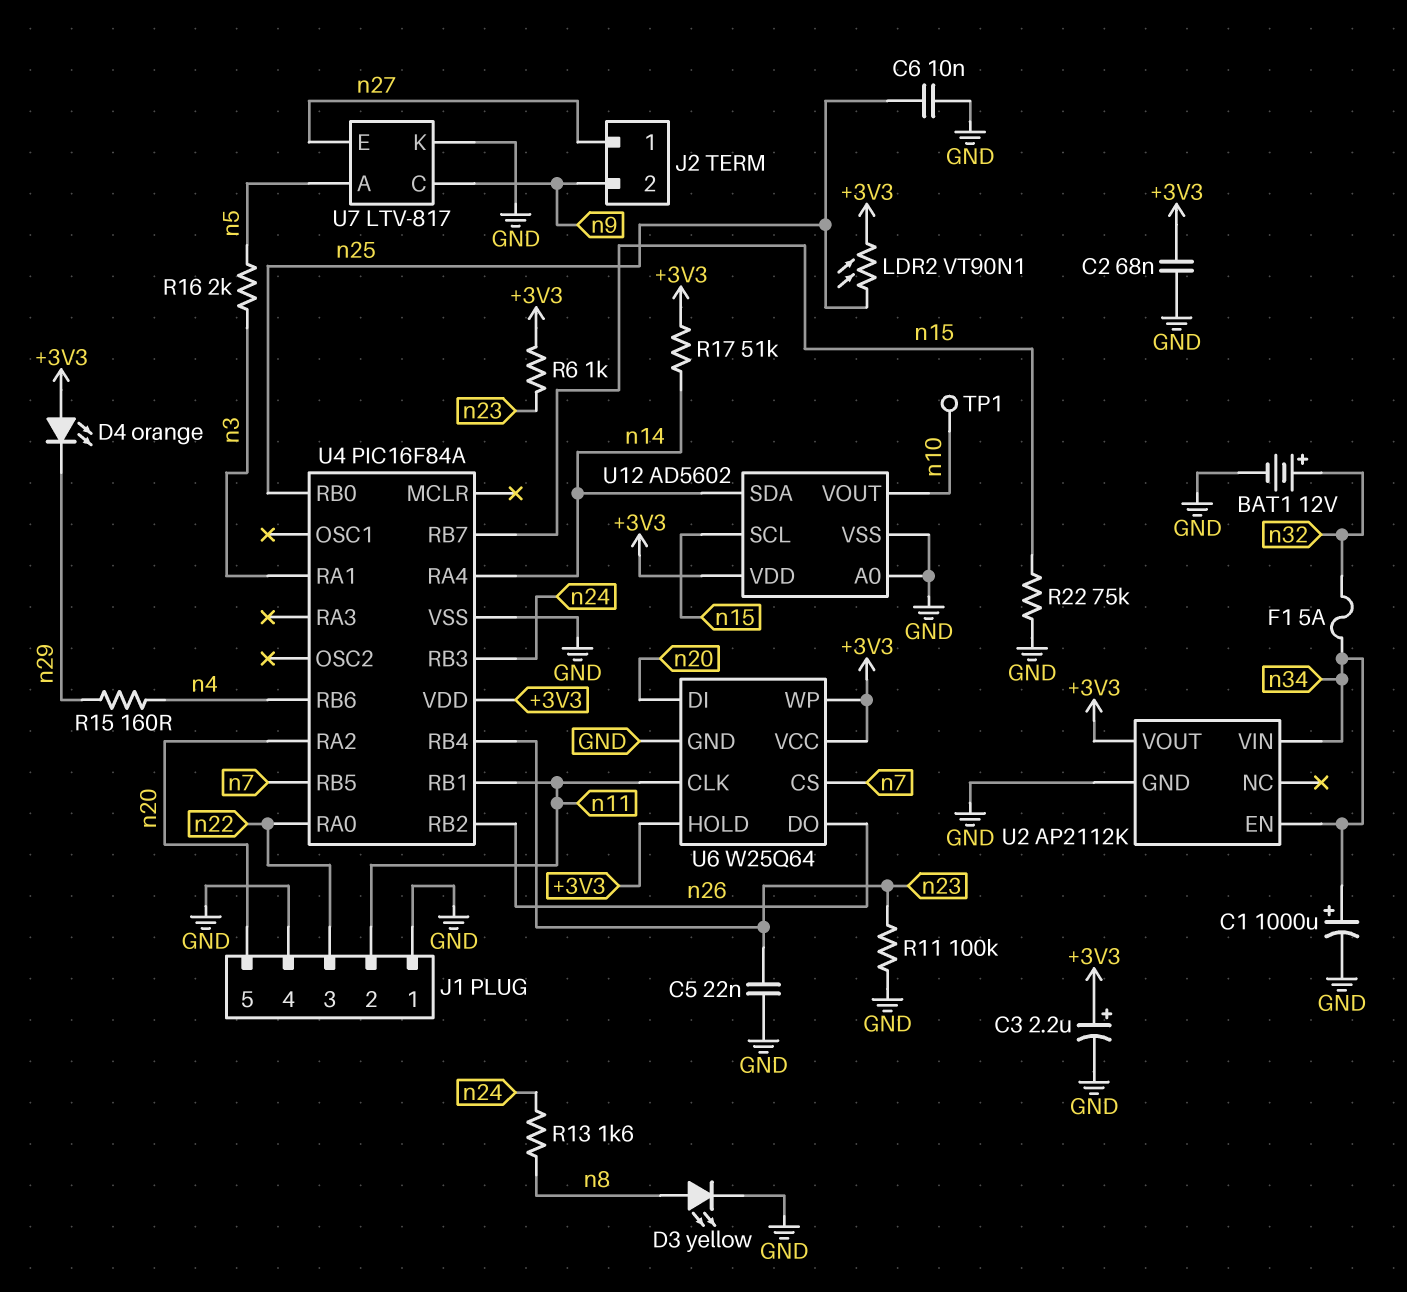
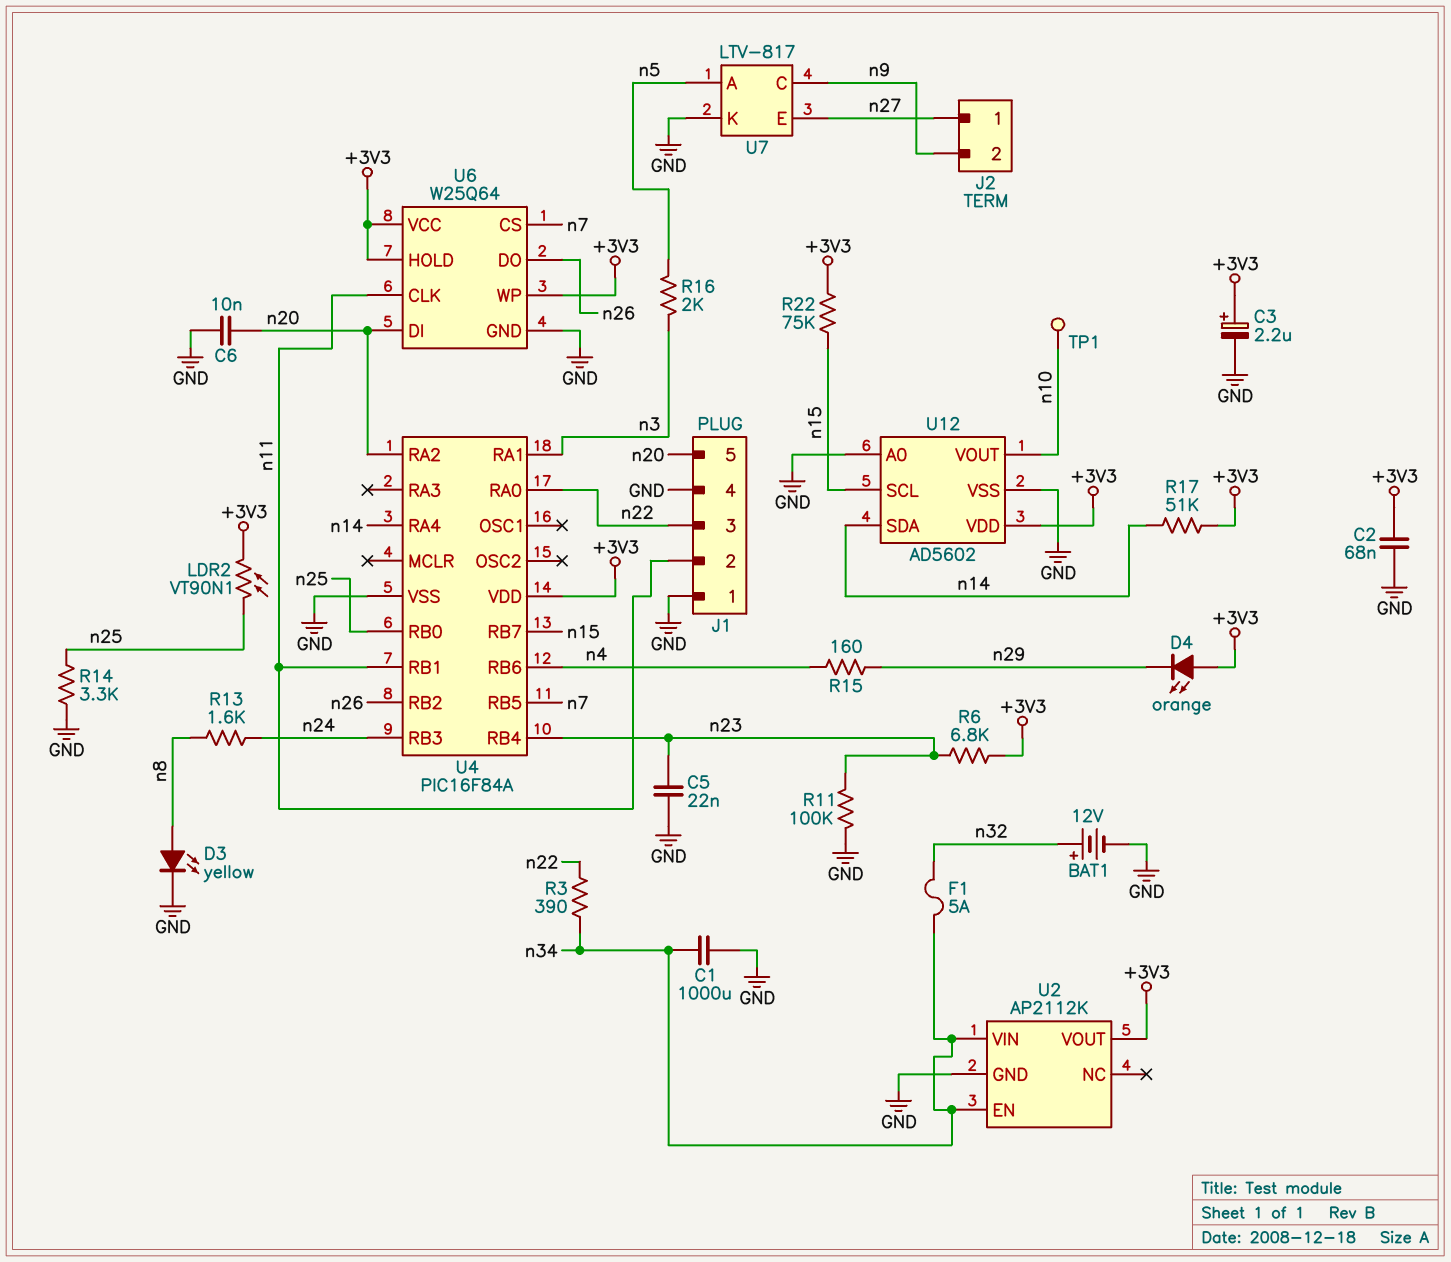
C1: 1000uF (plus n34, minus GND) -> 1000uF (GND, n34)
C6: 10nF (GND, n25) -> 10nF (GND, n20)
R3: none -> 390 (n22, n34)
R6: 1k (+3V3, n23) -> 6.8k (+3V3, n23)
R14: none -> 3.3k (GND, n25)
R22: 75k (GND, n15) -> 75k (+3V3, n15)

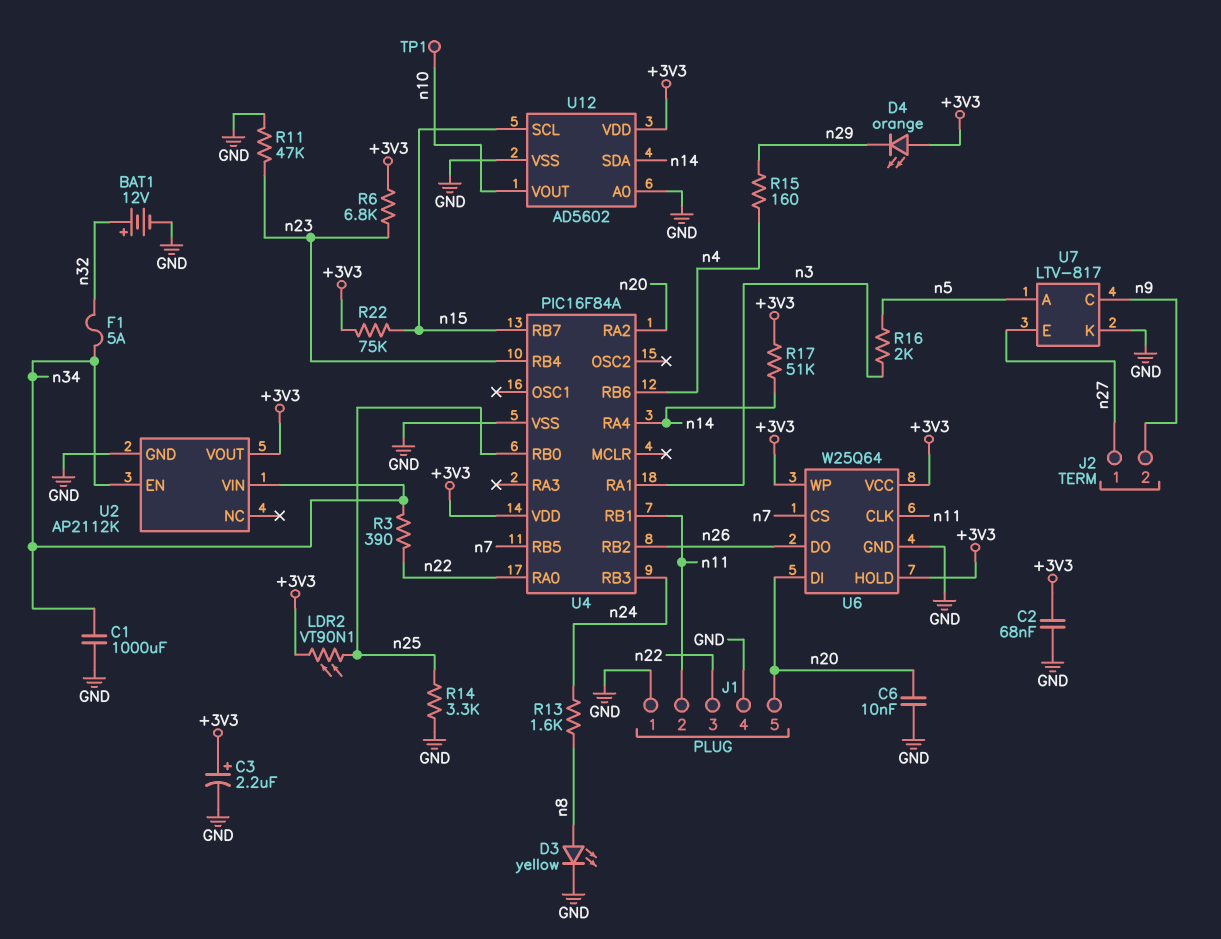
C5: 22nF (GND, n23) -> none
R11: 100k (GND, n23) -> 47k (GND, n23)

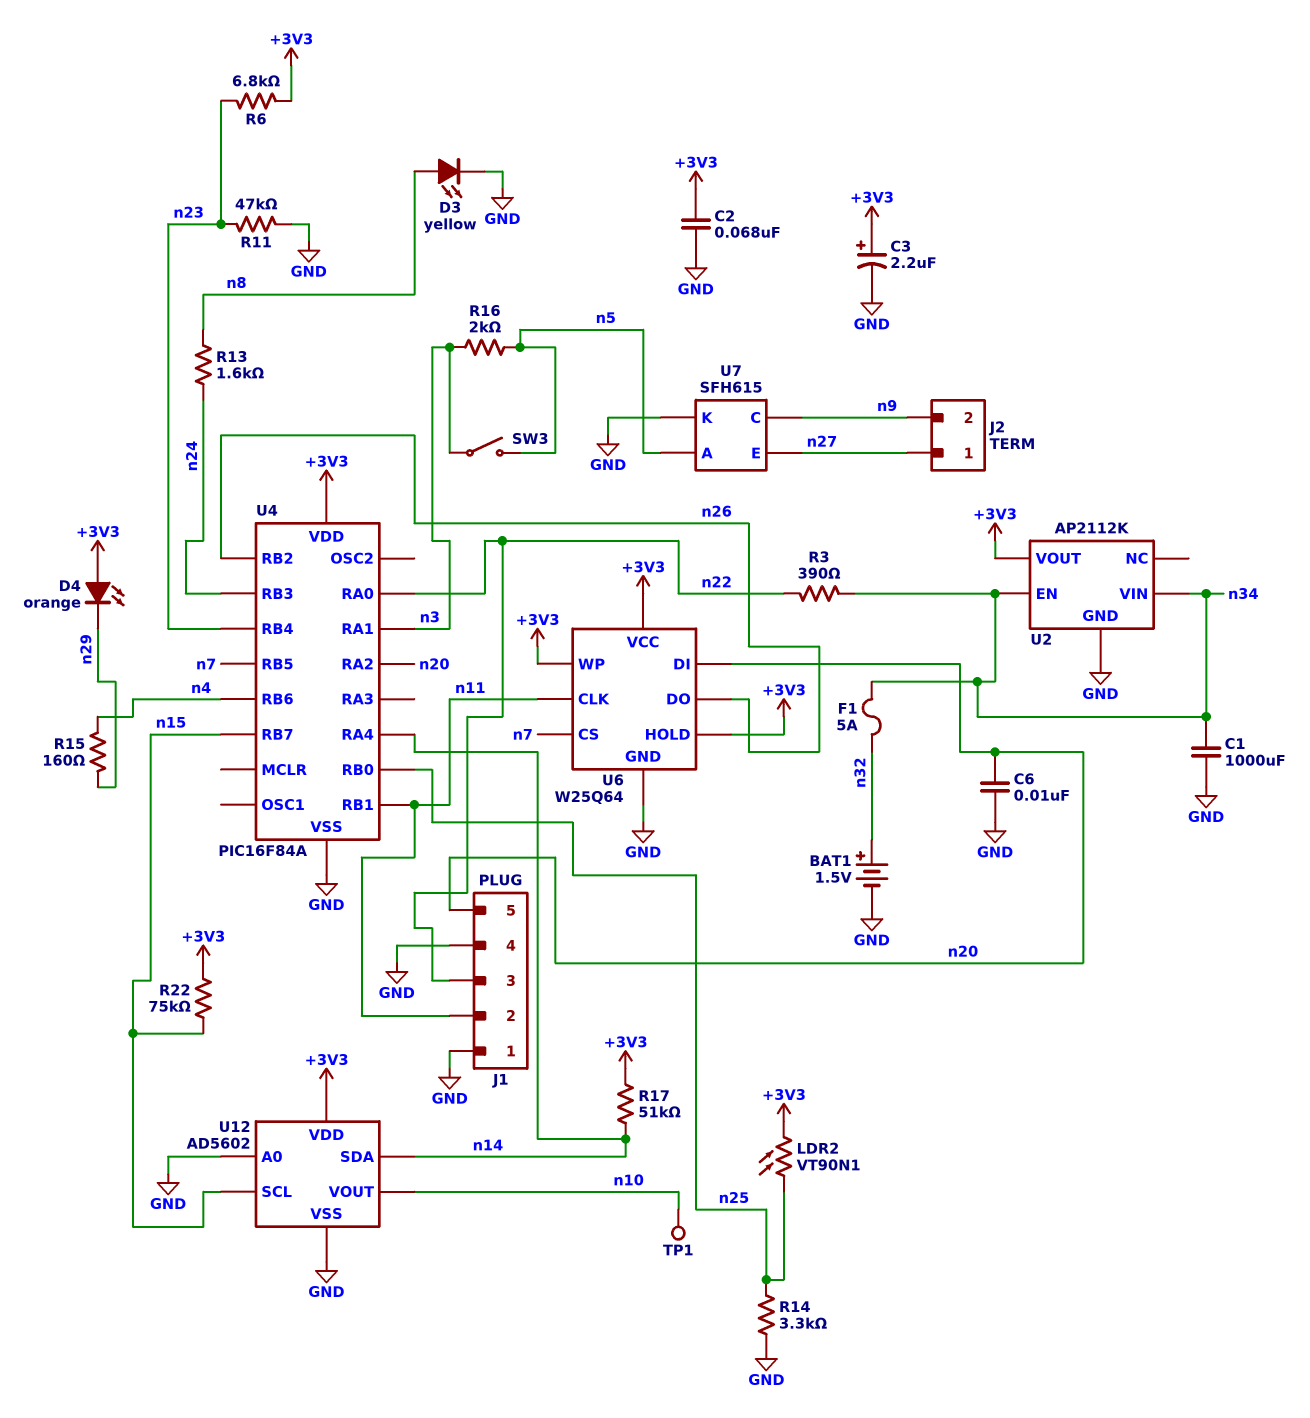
BAT1: 12V (plus n32, minus GND) -> 1.5V (plus n32, minus GND)
SW3: none -> switch (n3, n5)
U7: LTV-817 -> SFH615

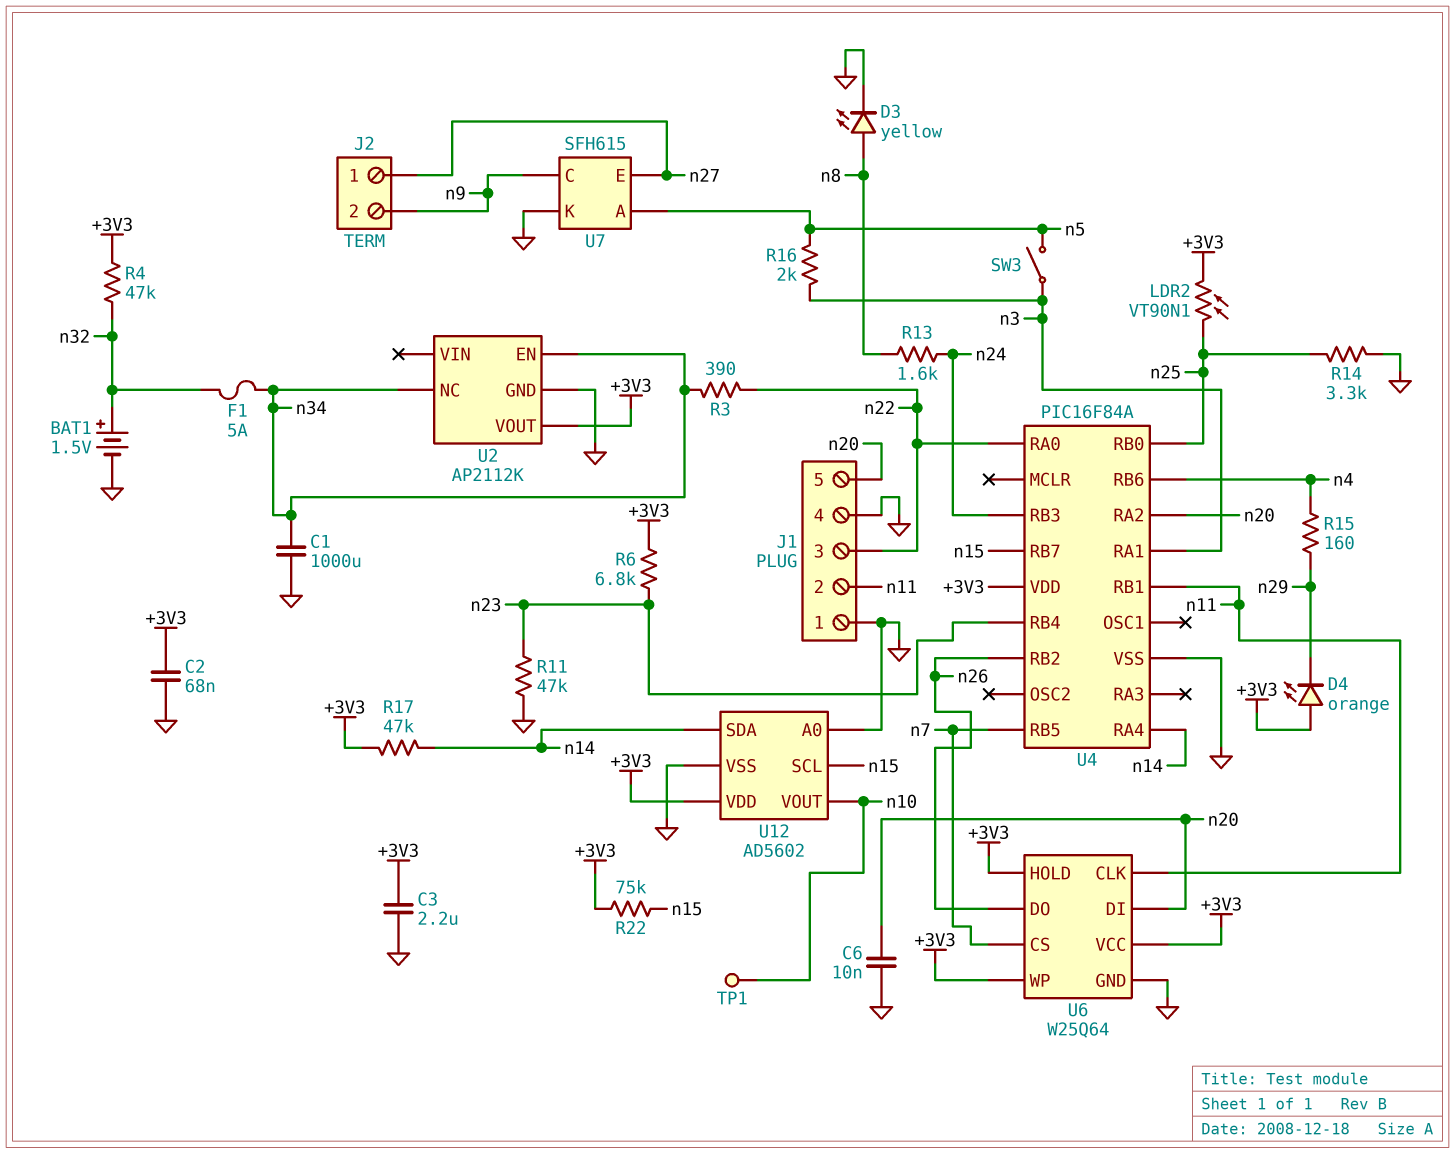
C3: 2.2uF (plus +3V3, minus GND) -> 2.2uF (+3V3, GND)
R4: none -> 47k (+3V3, n32)
R17: 51k (+3V3, n14) -> 47k (+3V3, n14)
U2 pin NC: none -> n34
U2 pin VIN: n34 -> none

